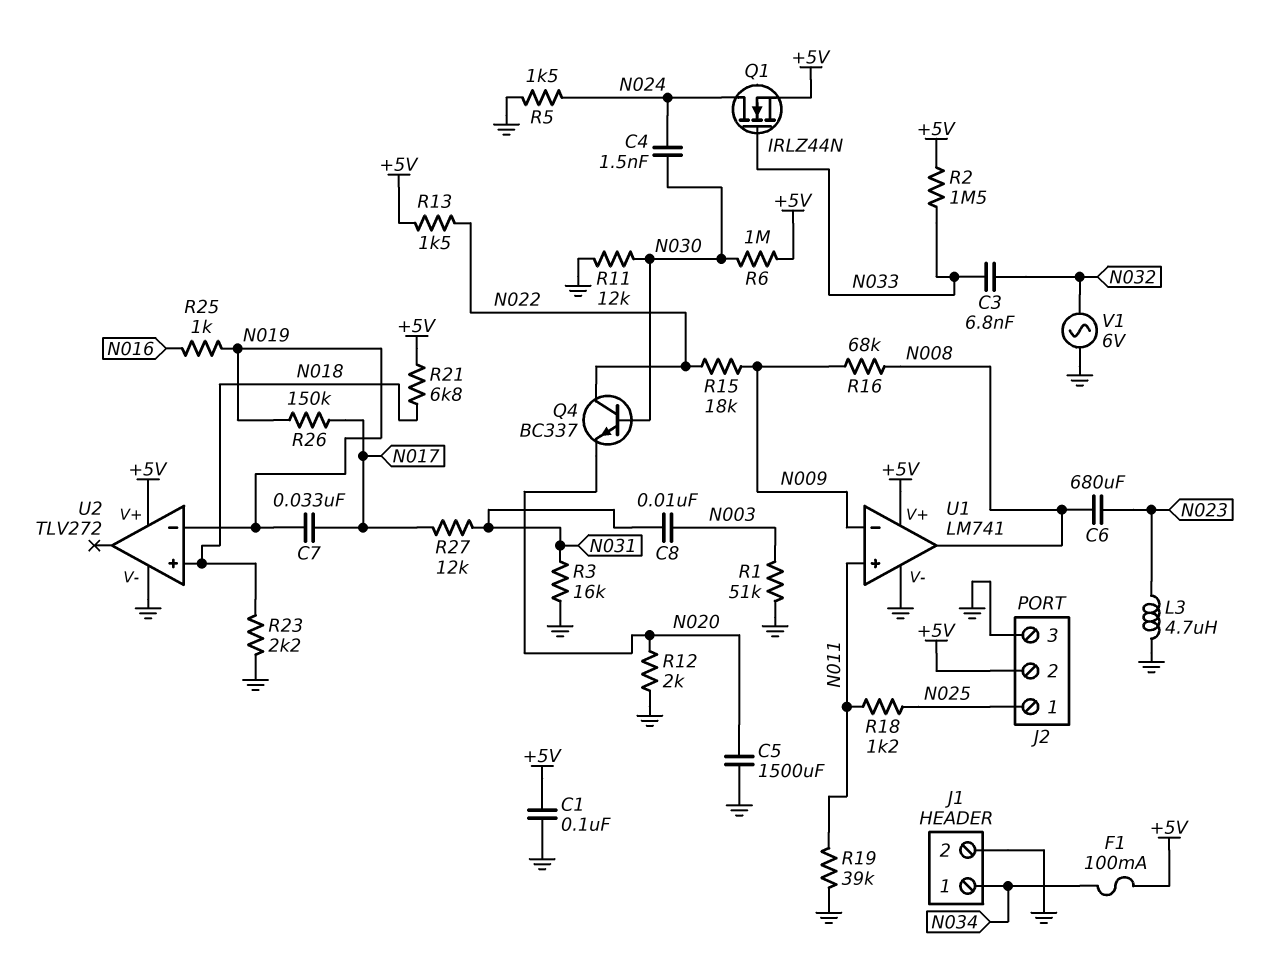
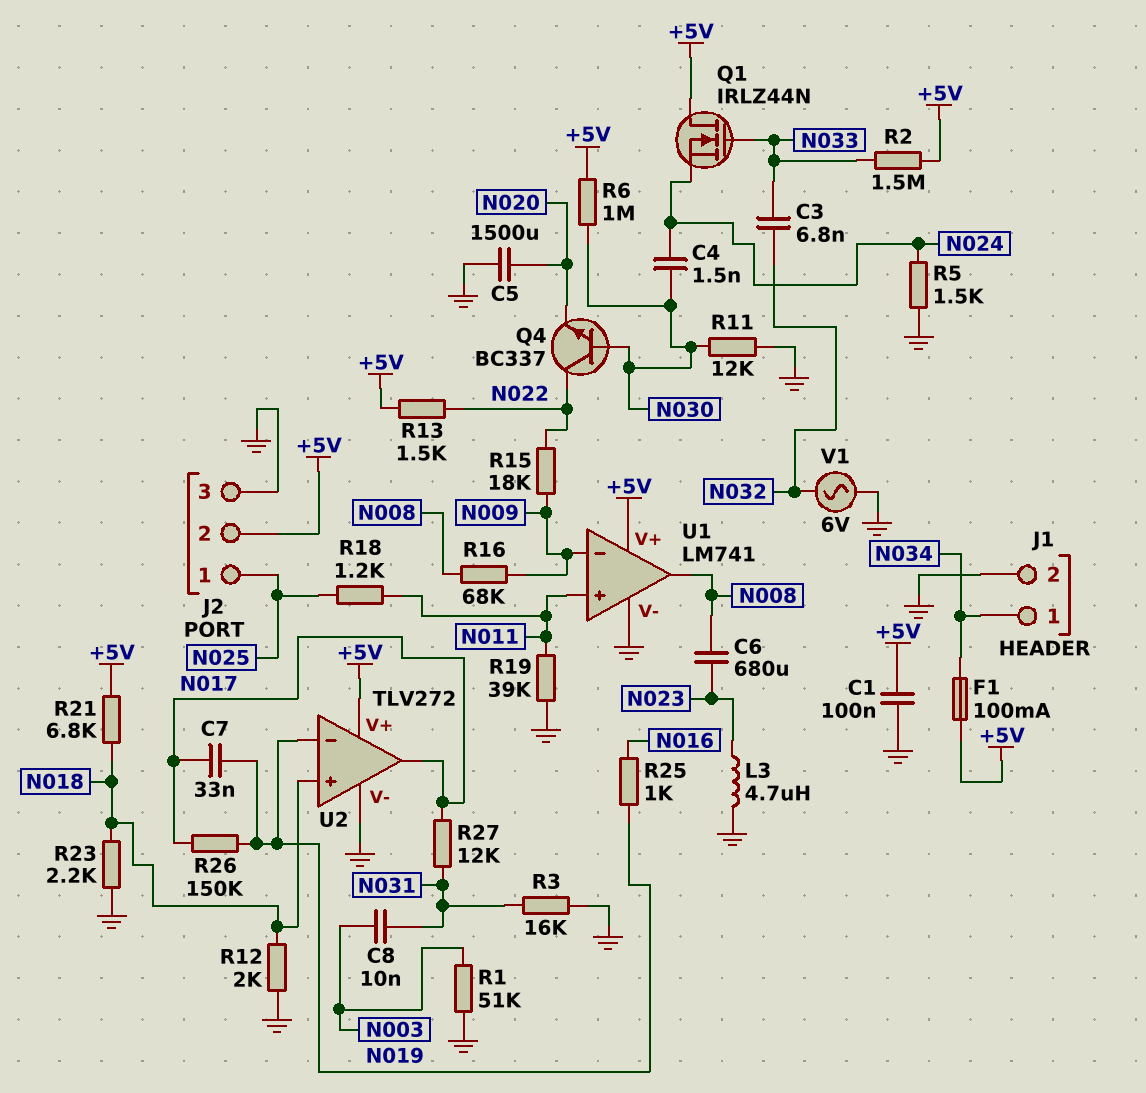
Q1: NMOS IRLZ44N (G N033, D N024, S +5V) -> NMOS IRLZ44N (G N033, D +5V, S N024)
R12: 2k (GND, N020) -> 2k (GND, N018)
U2 pin out: none -> N017

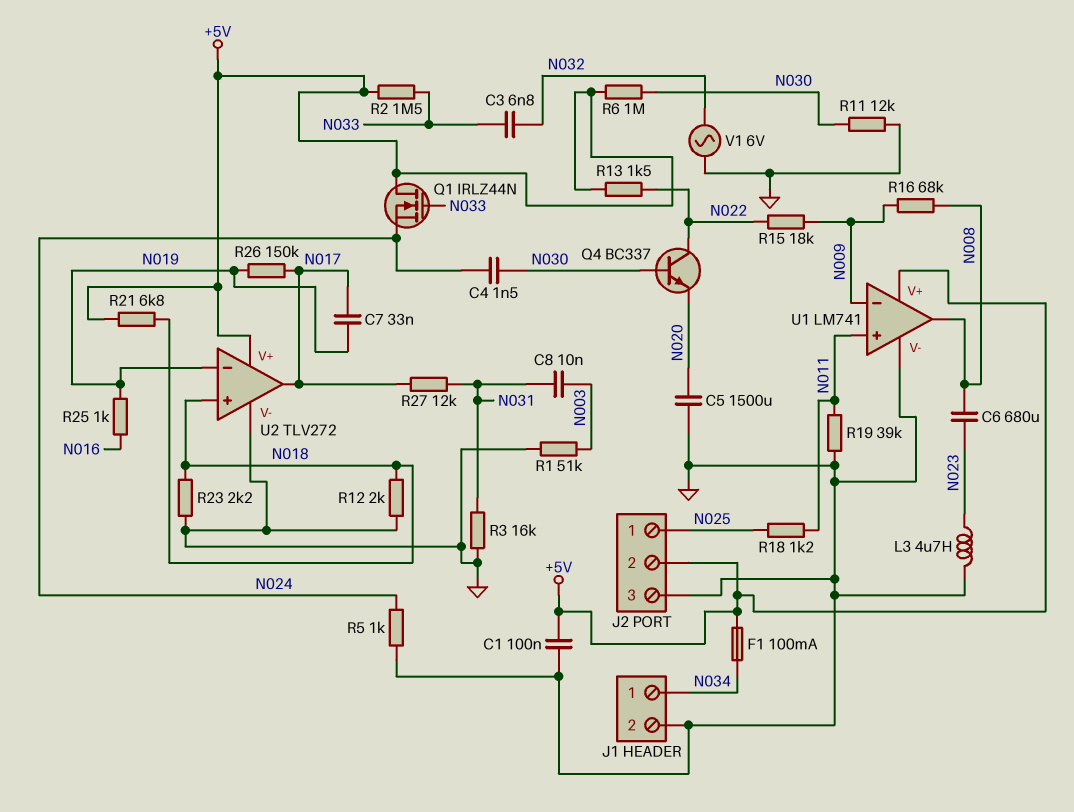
R5: 1.5k (GND, N024) -> 1k (GND, N024)

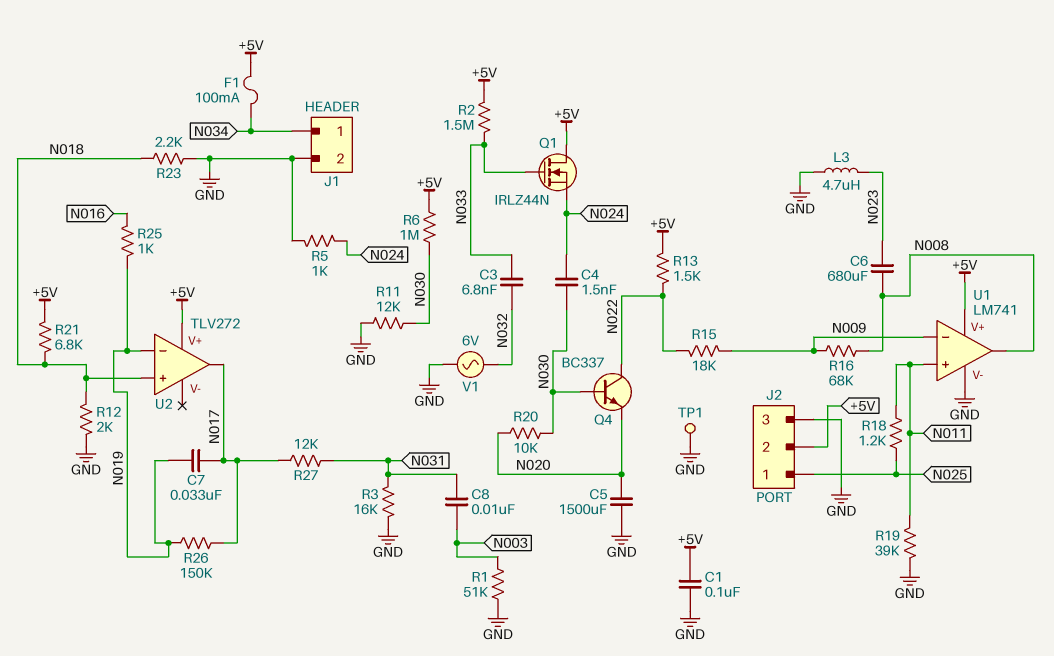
R20: none -> 10k (N020, N030)
TP1: none -> test point (GND)
U2 pin V-: GND -> none

